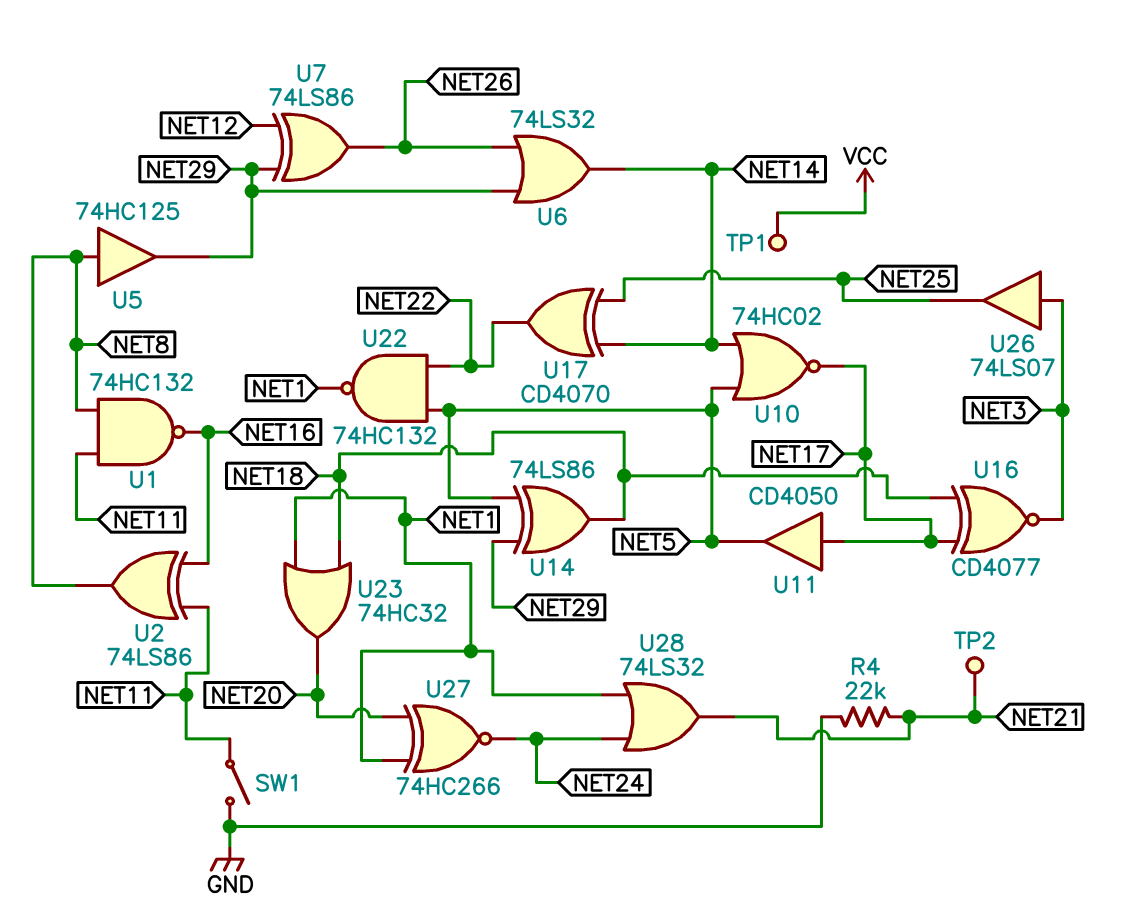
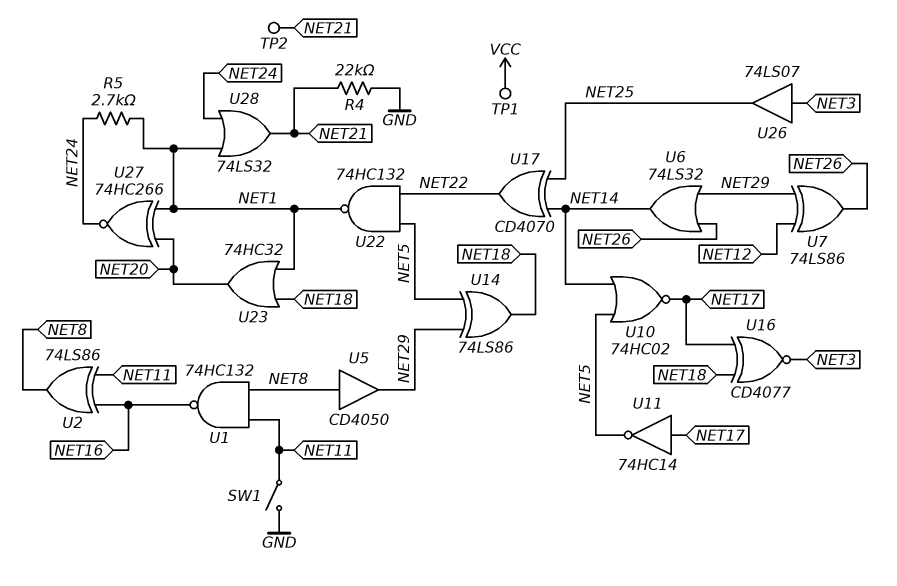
R5: none -> 2.7k (NET1, NET24)
U5: buffer 74HC125 (in NET8, out NET29) -> buffer CD4050 (in NET8, out NET29)
U11: buffer CD4050 (in NET17, out NET5) -> NOT 74HC14 (in NET17, out NET5)

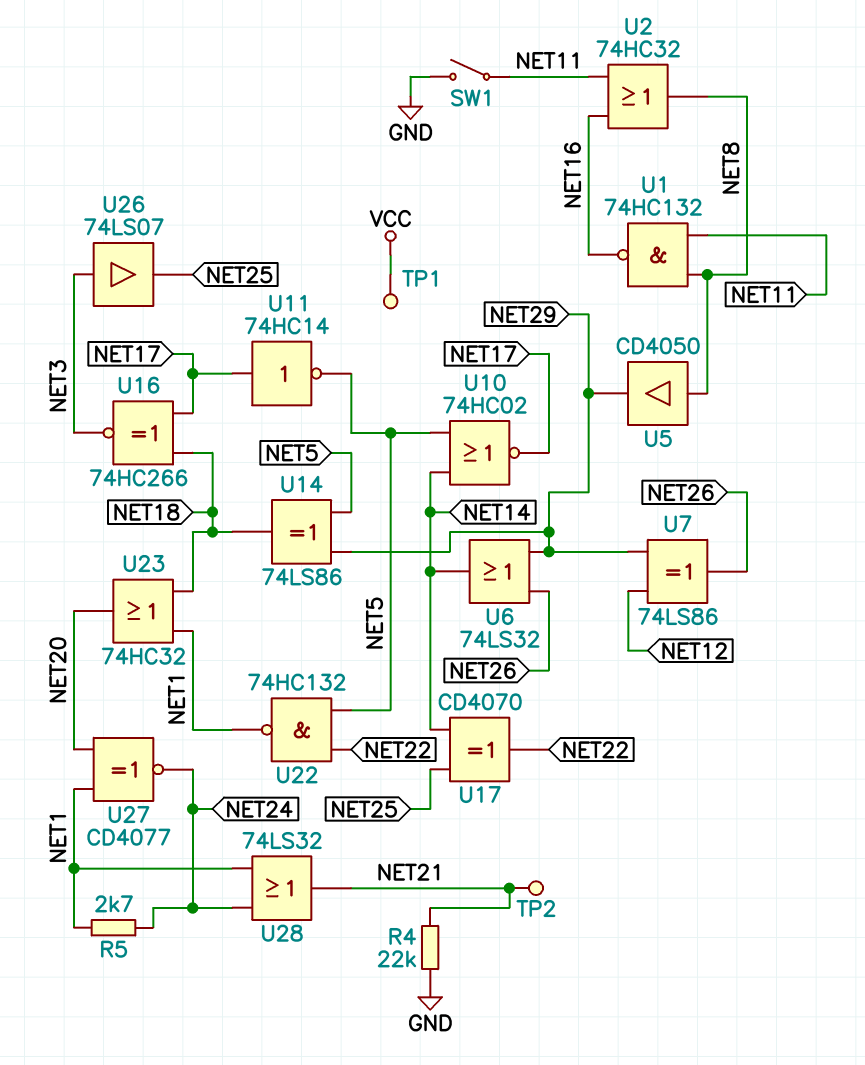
U2: XOR 74LS86 (in NET11, in NET16, out NET8) -> OR 74HC32 (in NET11, in NET16, out NET8)
U16: XNOR CD4077 (in NET17, in NET18, out NET3) -> XNOR 74HC266 (in NET17, in NET18, out NET3)
U27: XNOR 74HC266 (in NET1, in NET20, out NET24) -> XNOR CD4077 (in NET1, in NET20, out NET24)

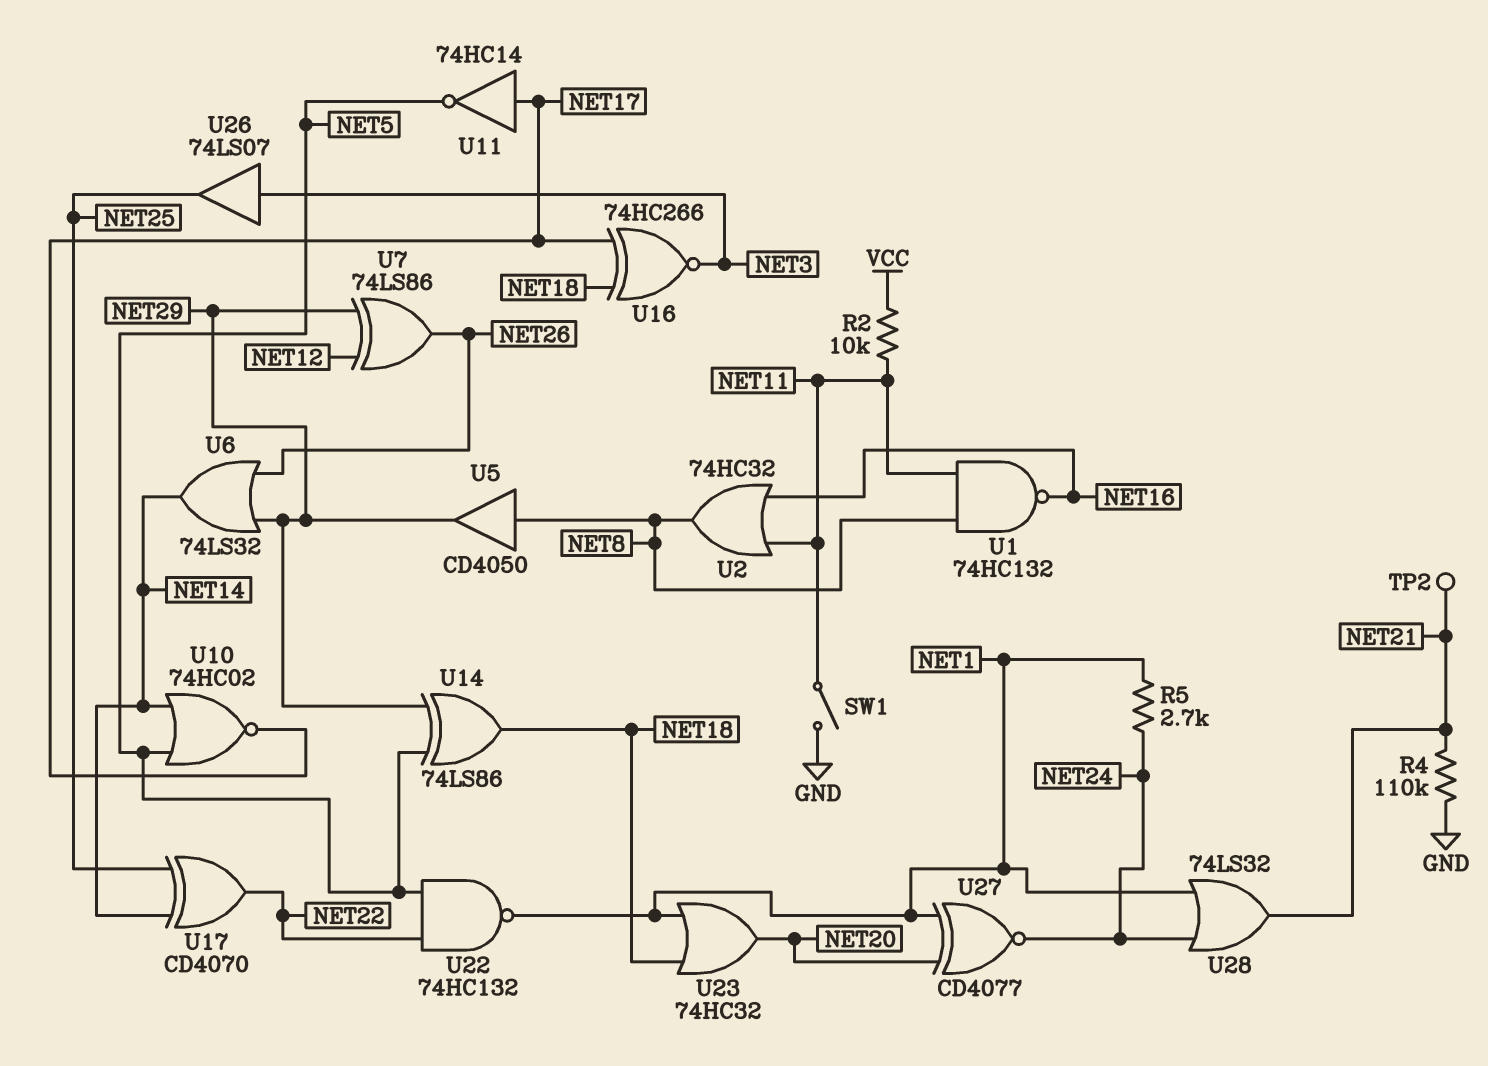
R2: none -> 10k (NET11, VCC)
R4: 22k (GND, NET21) -> 110k (GND, NET21)
TP1: test point (VCC) -> none

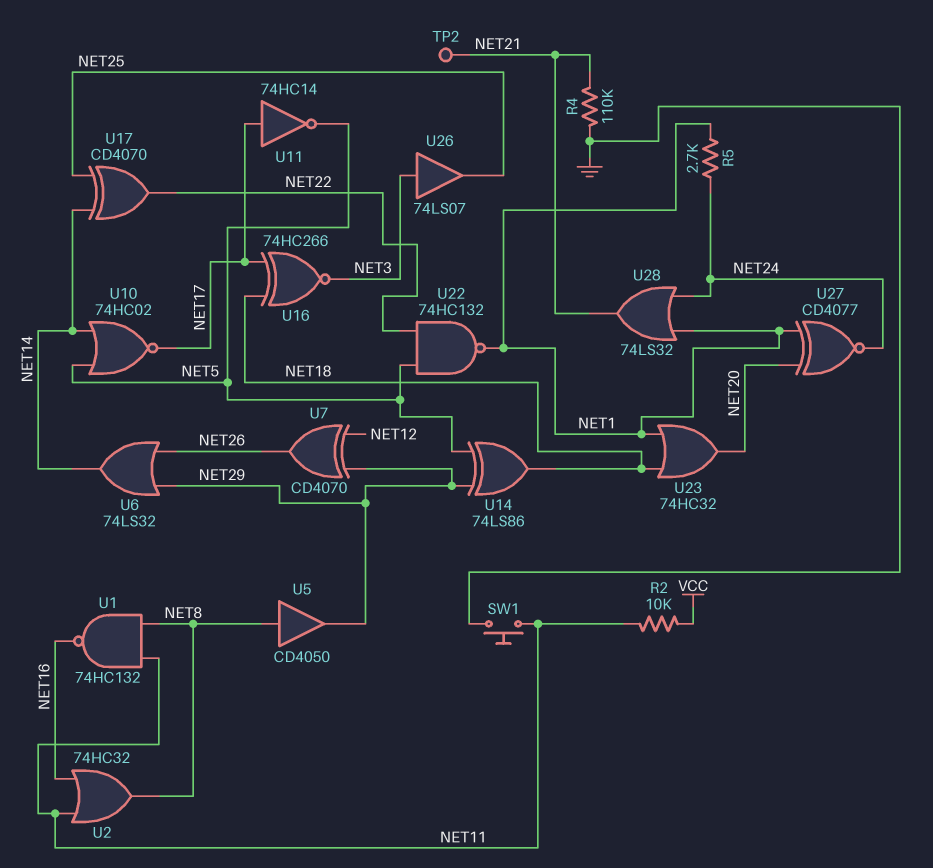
SW1: switch (GND, NET11) -> button (GND, NET11)
U7: XOR 74LS86 (in NET12, in NET29, out NET26) -> XOR CD4070 (in NET12, in NET29, out NET26)

